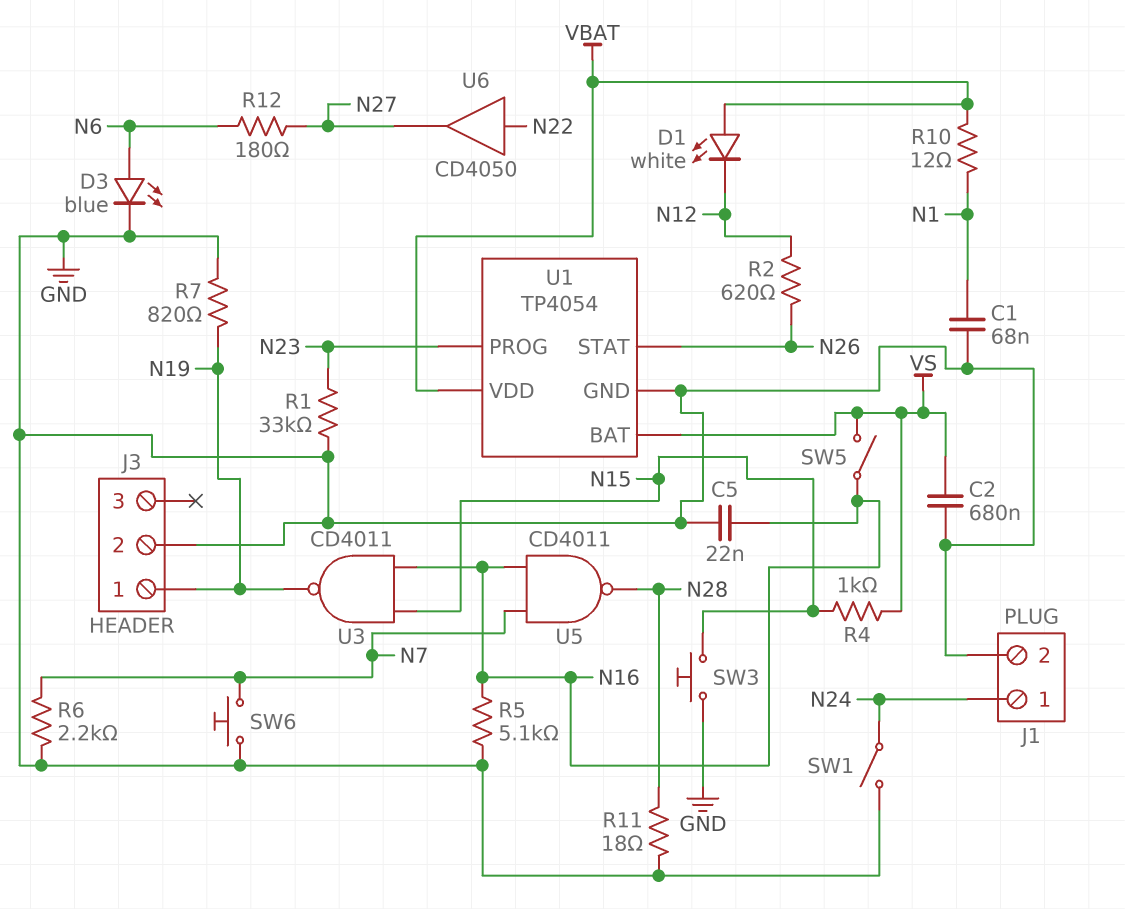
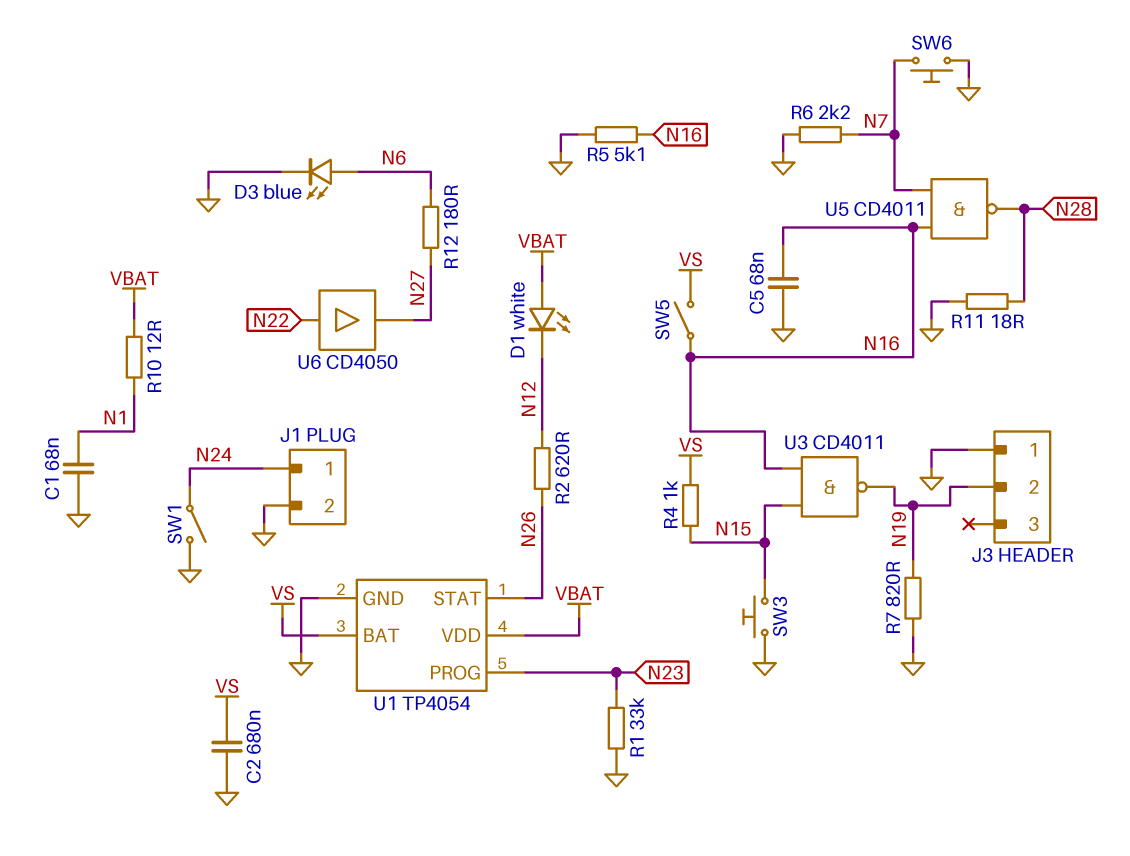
C5: 22nF (GND, N16) -> 68nF (GND, N16)
J3 pin 1: N19 -> GND
J3 pin 2: GND -> N19

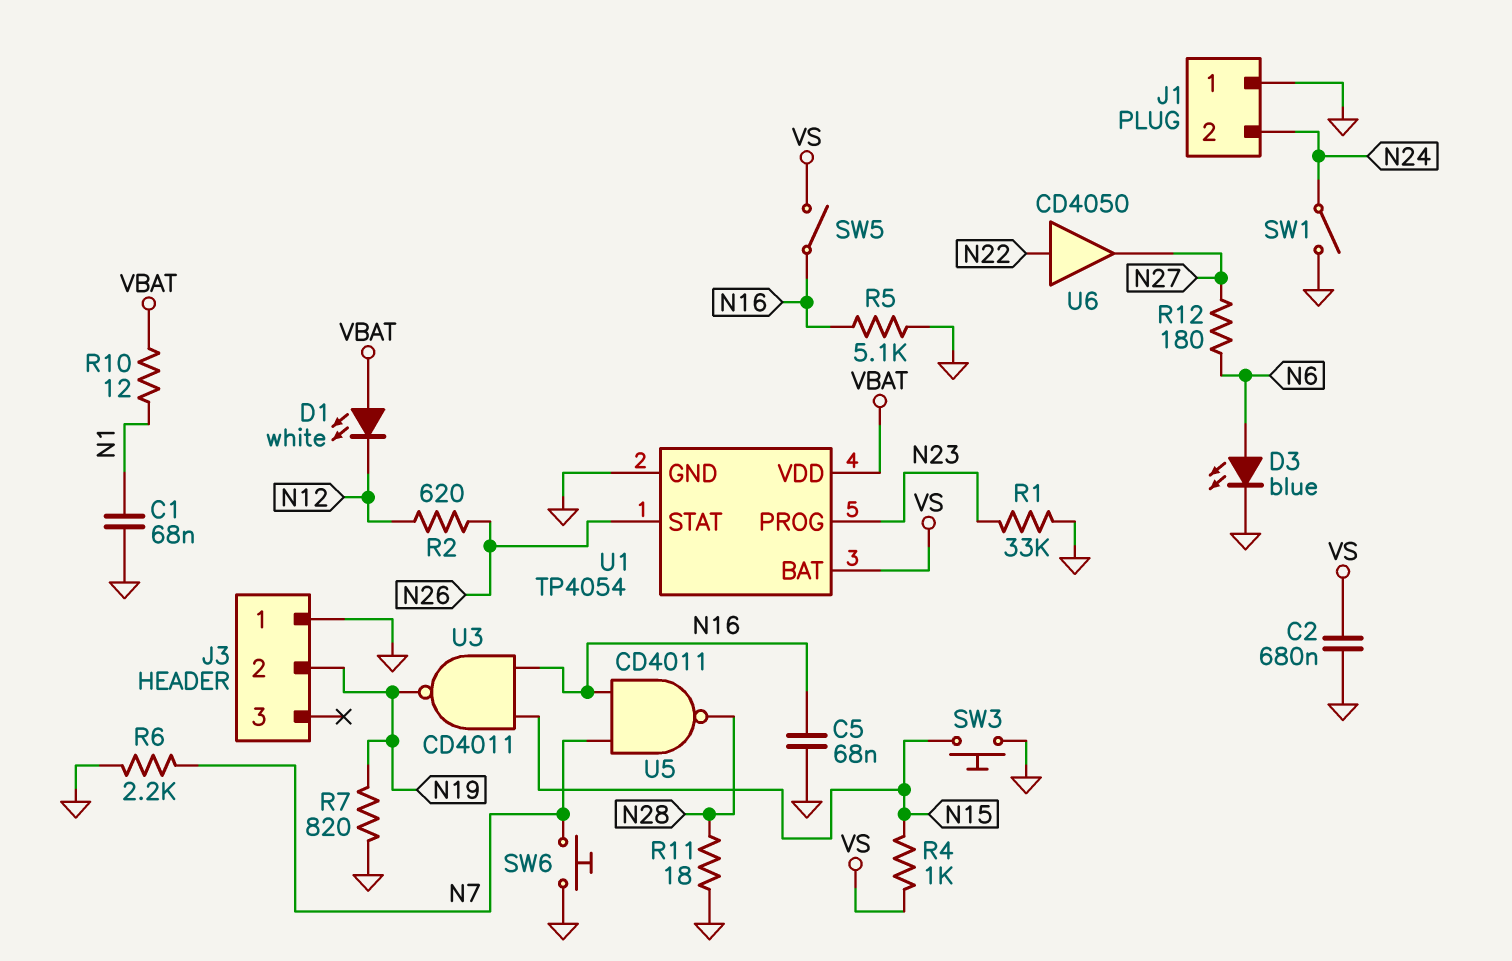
J1 pin 1: N24 -> GND
J1 pin 2: GND -> N24

